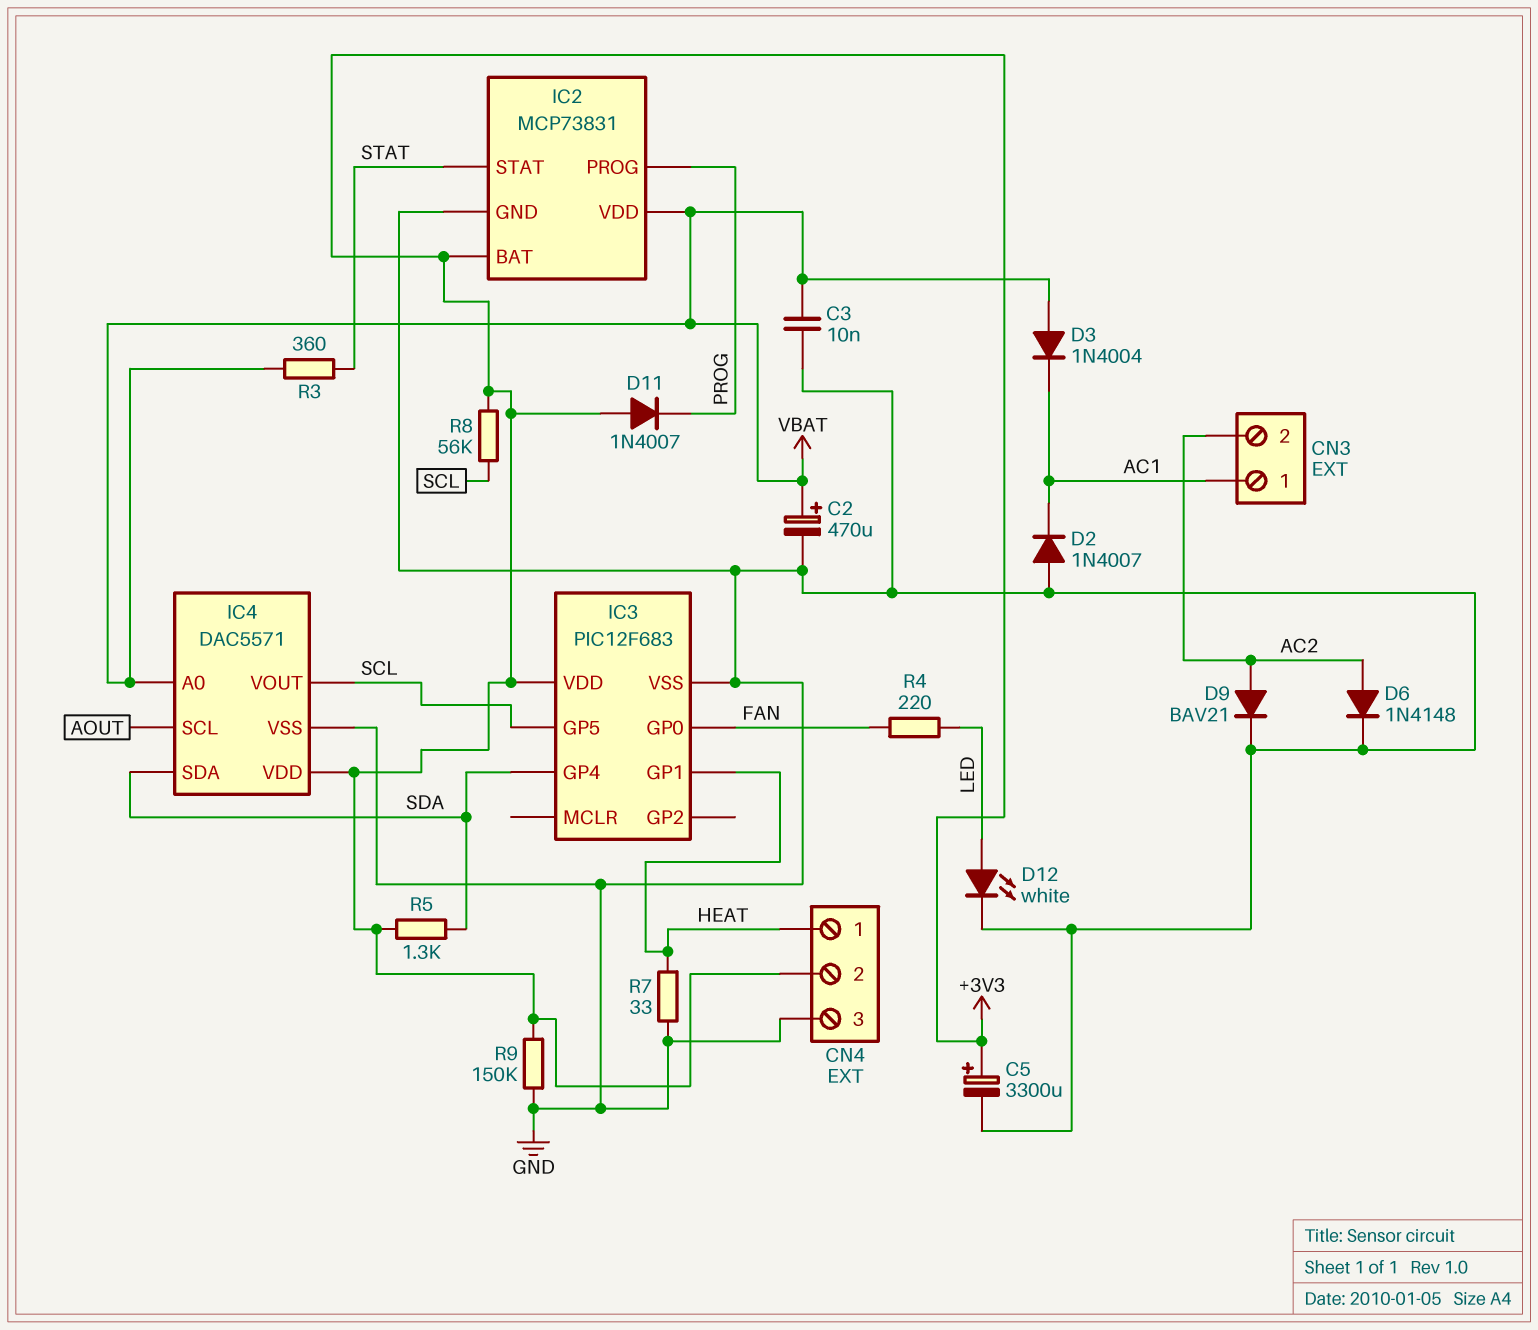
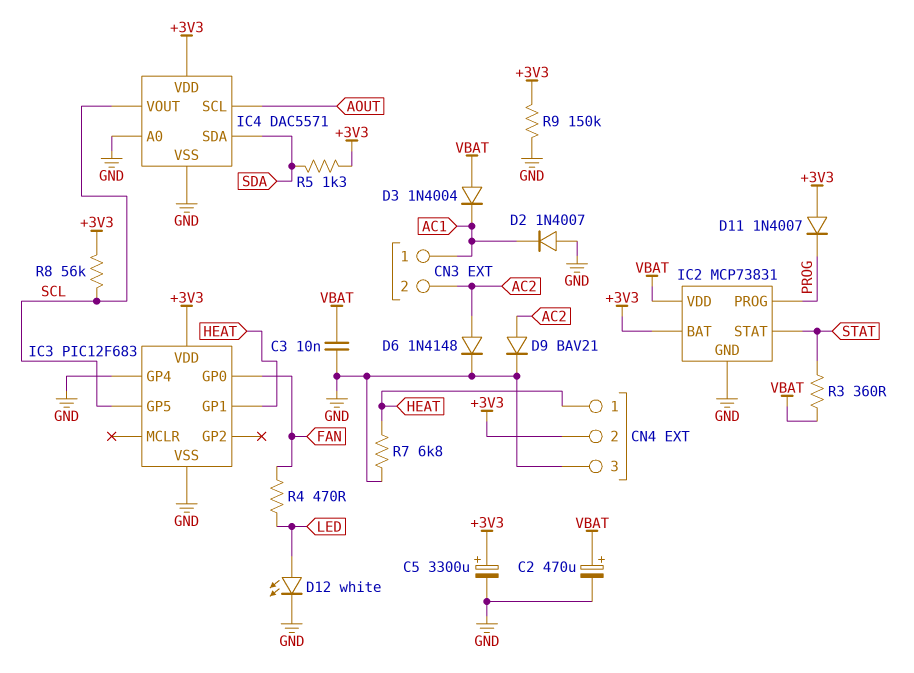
IC3 pin GP4: SDA -> GND
IC4 pin A0: VBAT -> GND
R4: 220 (FAN, LED) -> 470 (FAN, LED)
R7: 33 (GND, HEAT) -> 6.8k (GND, HEAT)

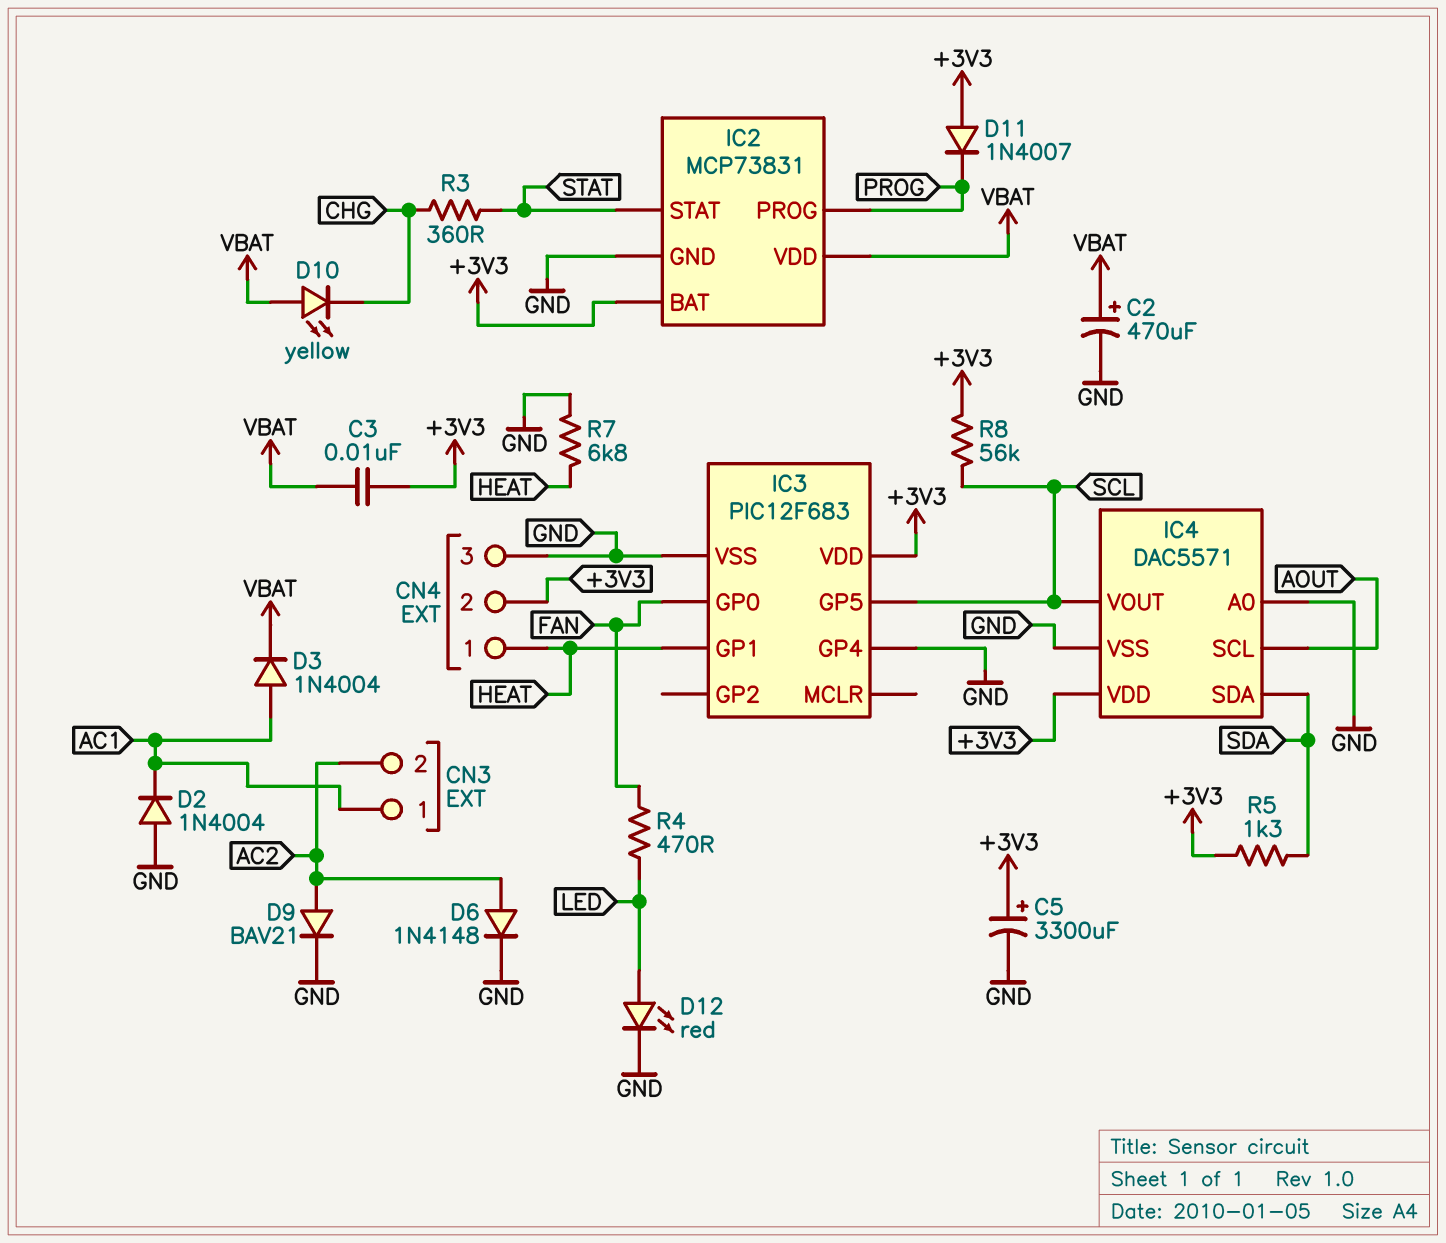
C3: 10nF (GND, VBAT) -> 10nF (+3V3, VBAT)
D2: diode 1N4007 (A GND, K AC1) -> diode 1N4004 (A GND, K AC1)
D3: diode 1N4004 (A VBAT, K AC1) -> diode 1N4004 (A AC1, K VBAT)
D10: none -> LED yellow (A VBAT, K CHG)
D12: LED white (A LED, K GND) -> LED red (A LED, K GND)
R3: 360 (STAT, VBAT) -> 360 (CHG, STAT)
R9: 150k (+3V3, GND) -> none

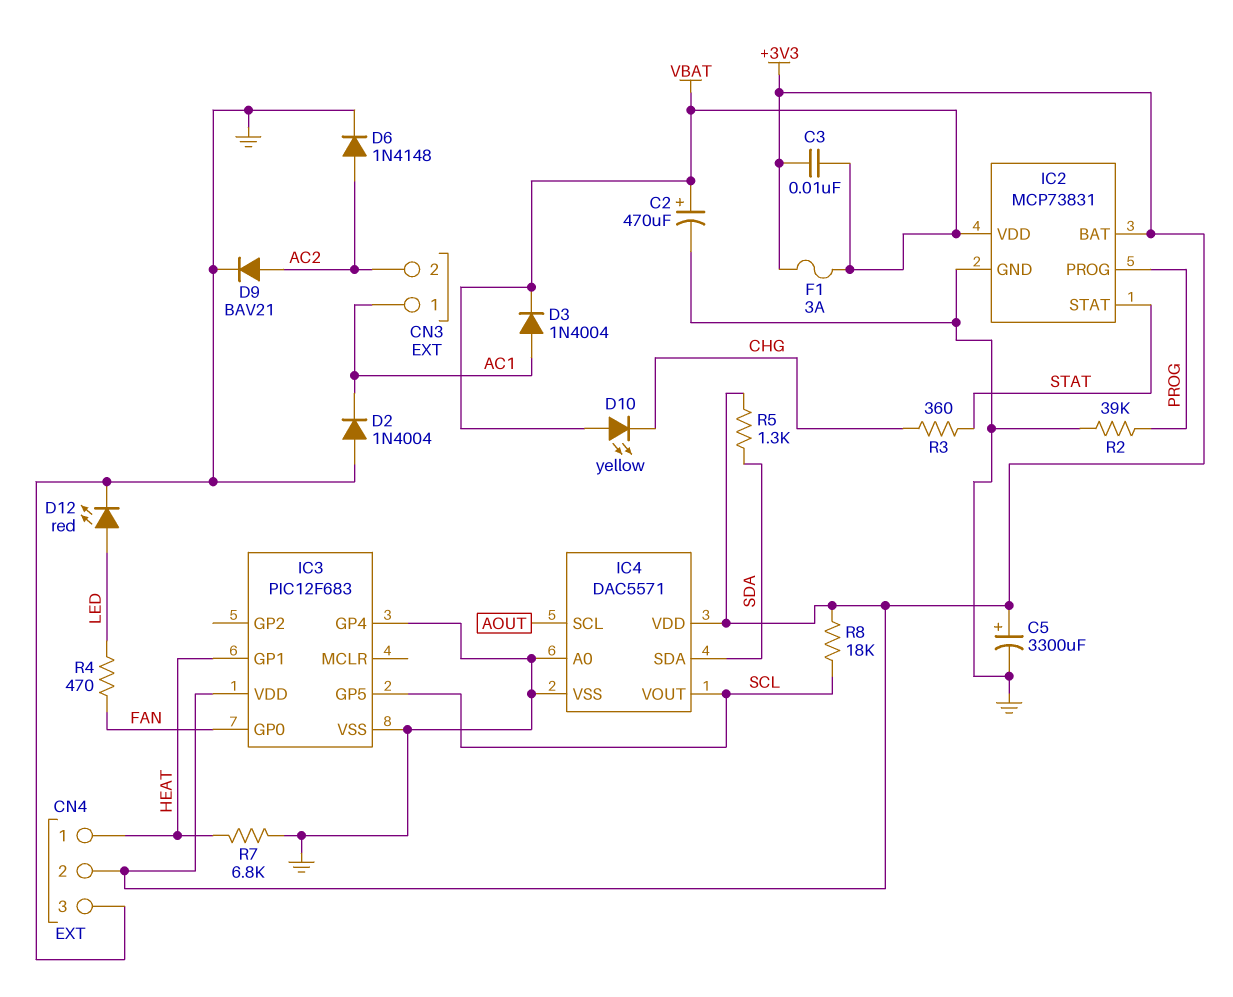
D11: diode 1N4007 (A +3V3, K PROG) -> none
F1: none -> 3A (+3V3, VBAT)
R2: none -> 39k (GND, PROG)
R8: 56k (+3V3, SCL) -> 18k (+3V3, SCL)

